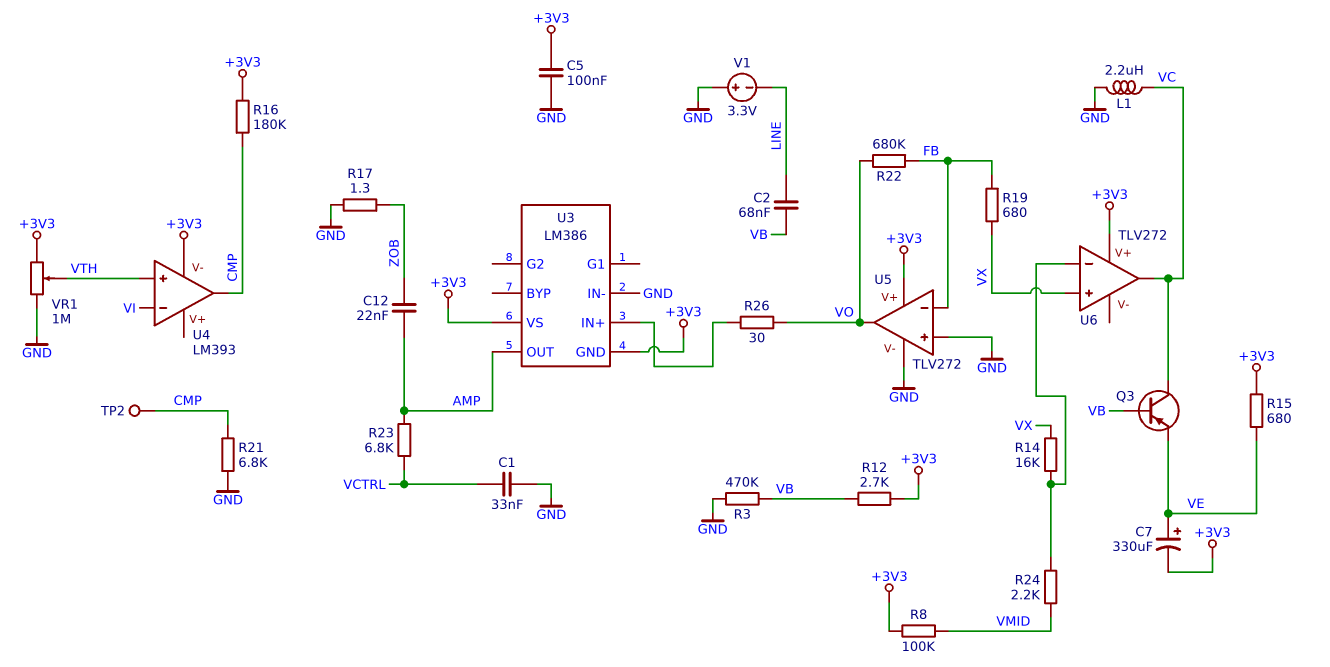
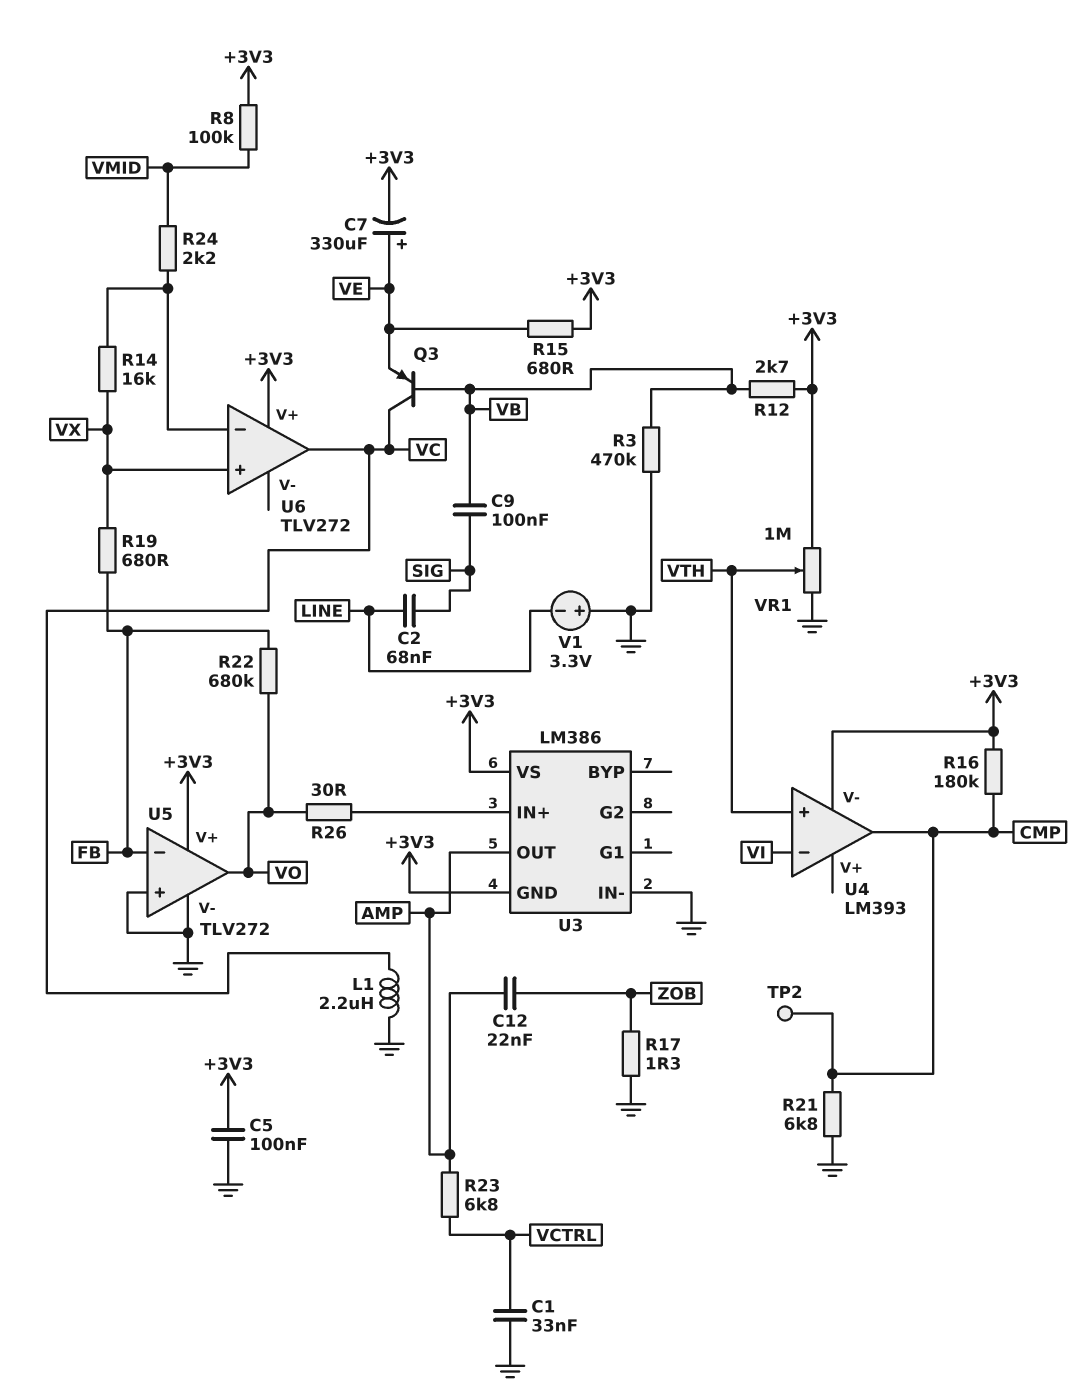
C2: 68nF (LINE, VB) -> 68nF (LINE, SIG)
C9: none -> 100nF (SIG, VB)

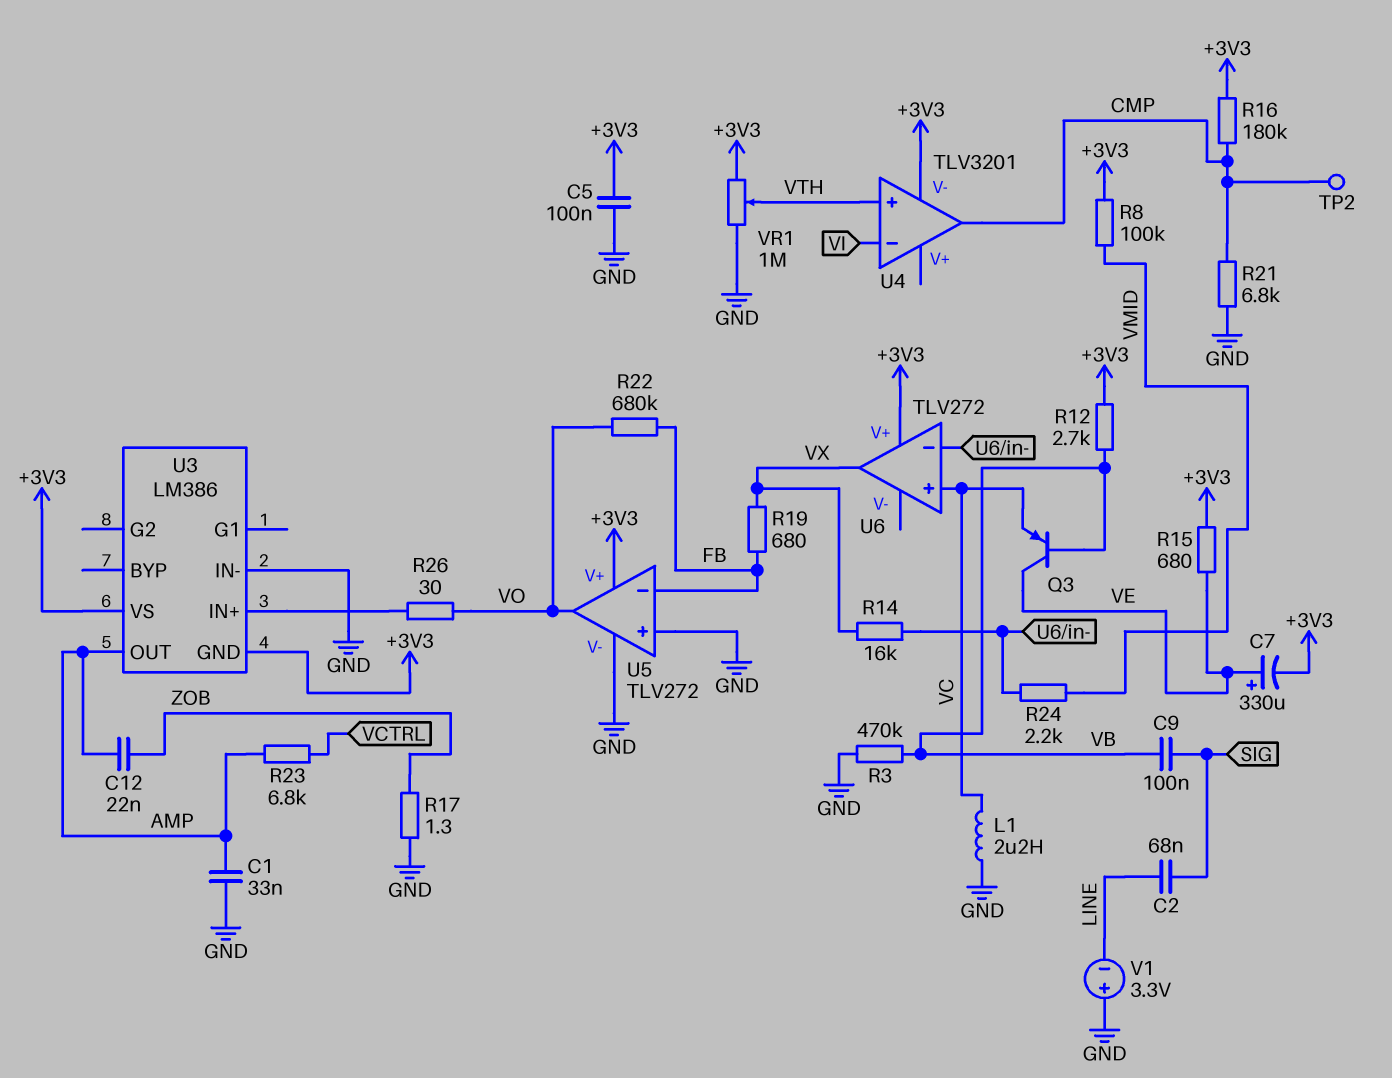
C1: 33nF (GND, VCTRL) -> 33nF (AMP, GND)
Q3: PNP (B VB, C VC, E VE) -> PNP (B VB, C VE, E VC)
U4: LM393 -> TLV3201
U6 pin in+: VX -> VC
U6 pin out: VC -> VX

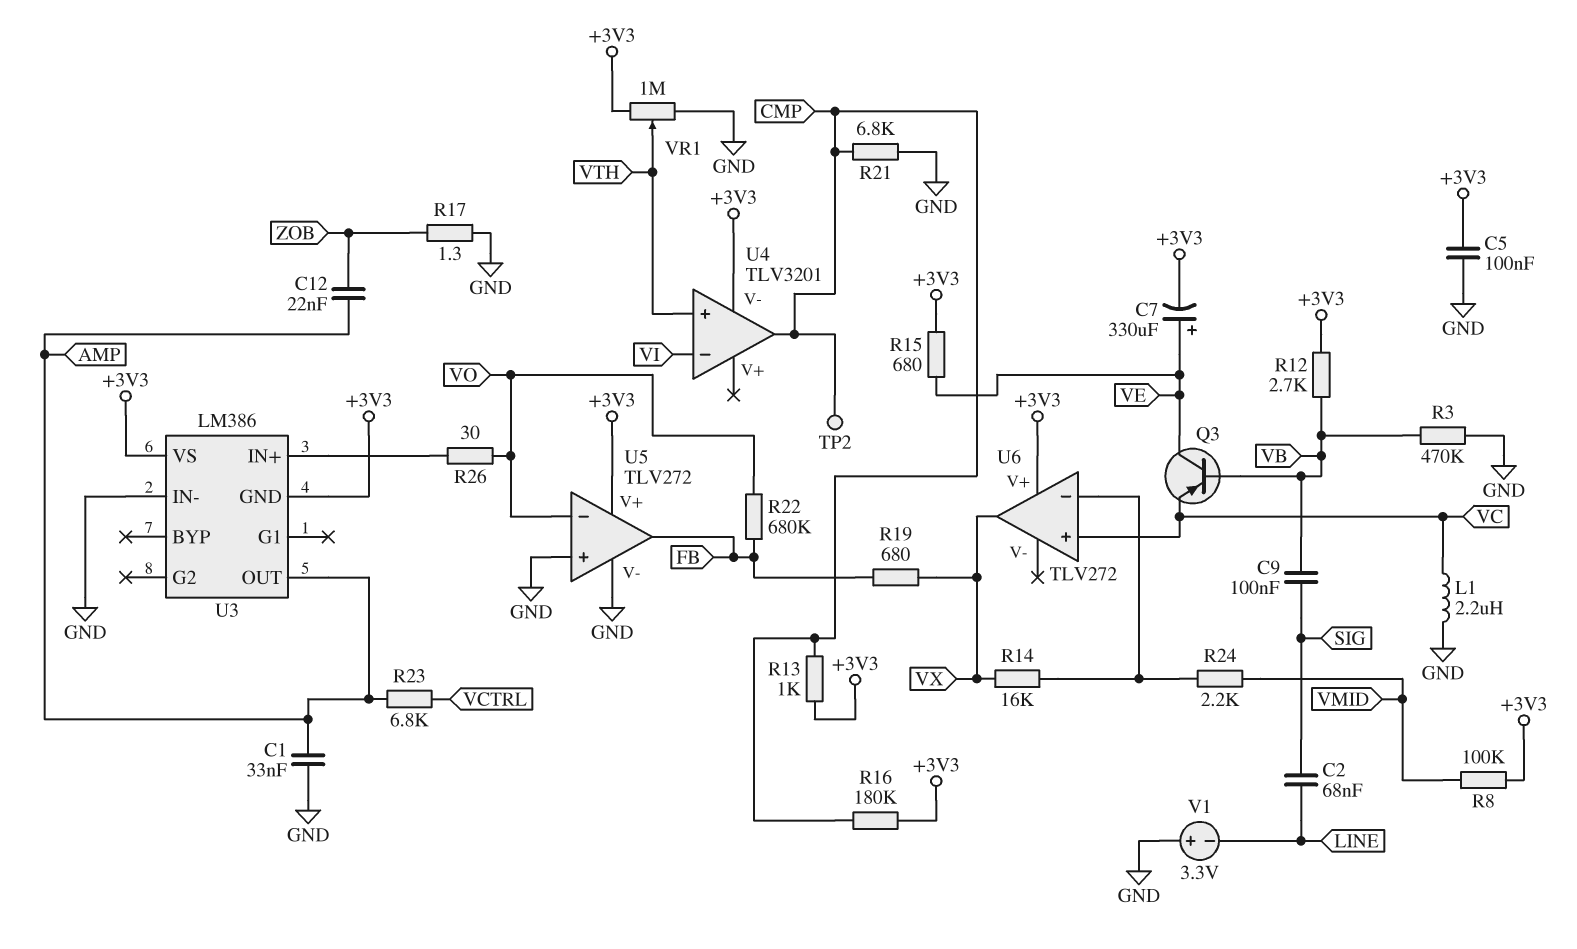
R13: none -> 1k (+3V3, CMP)
U5 pin in-: FB -> VO
U5 pin out: VO -> FB

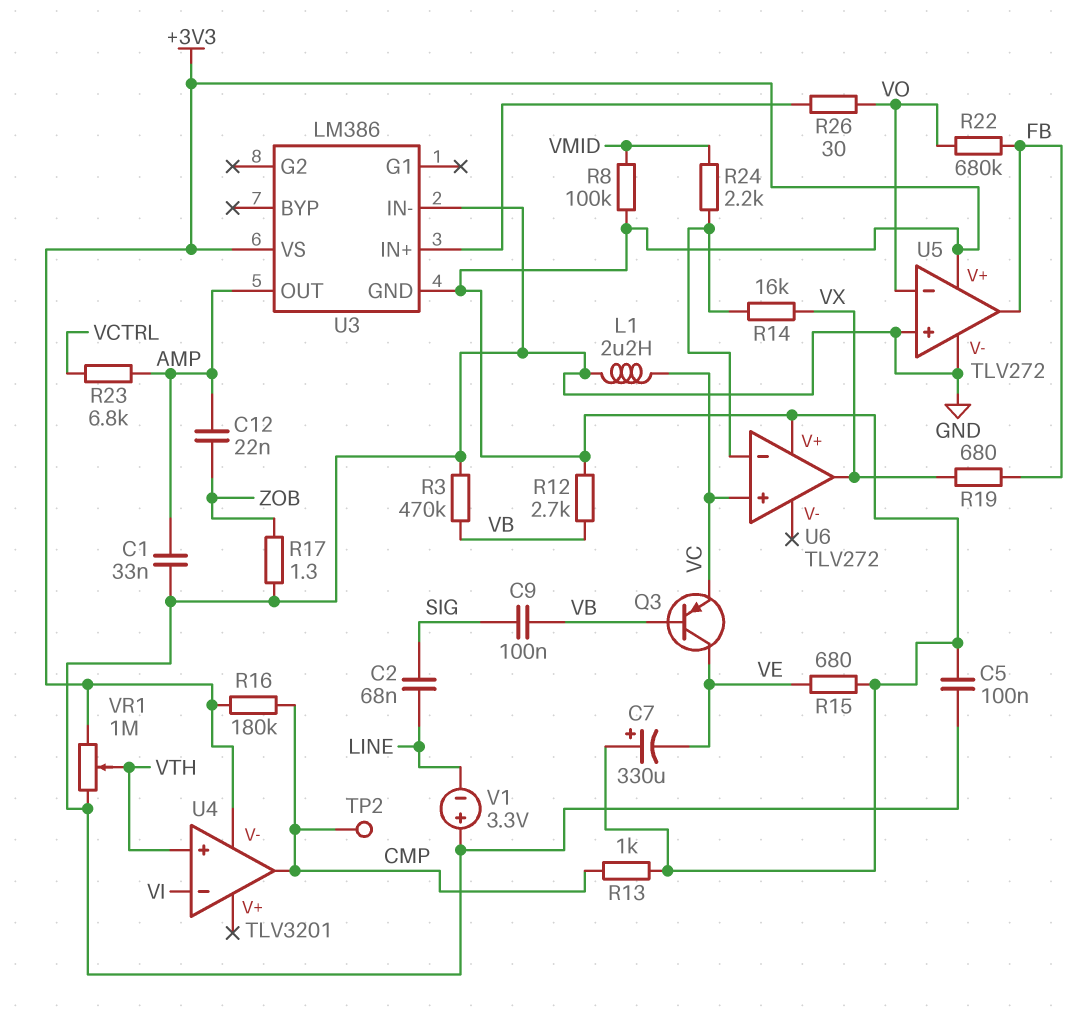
C7: 330uF (plus VE, minus +3V3) -> 330uF (plus +3V3, minus VE)
R21: 6.8k (CMP, GND) -> none

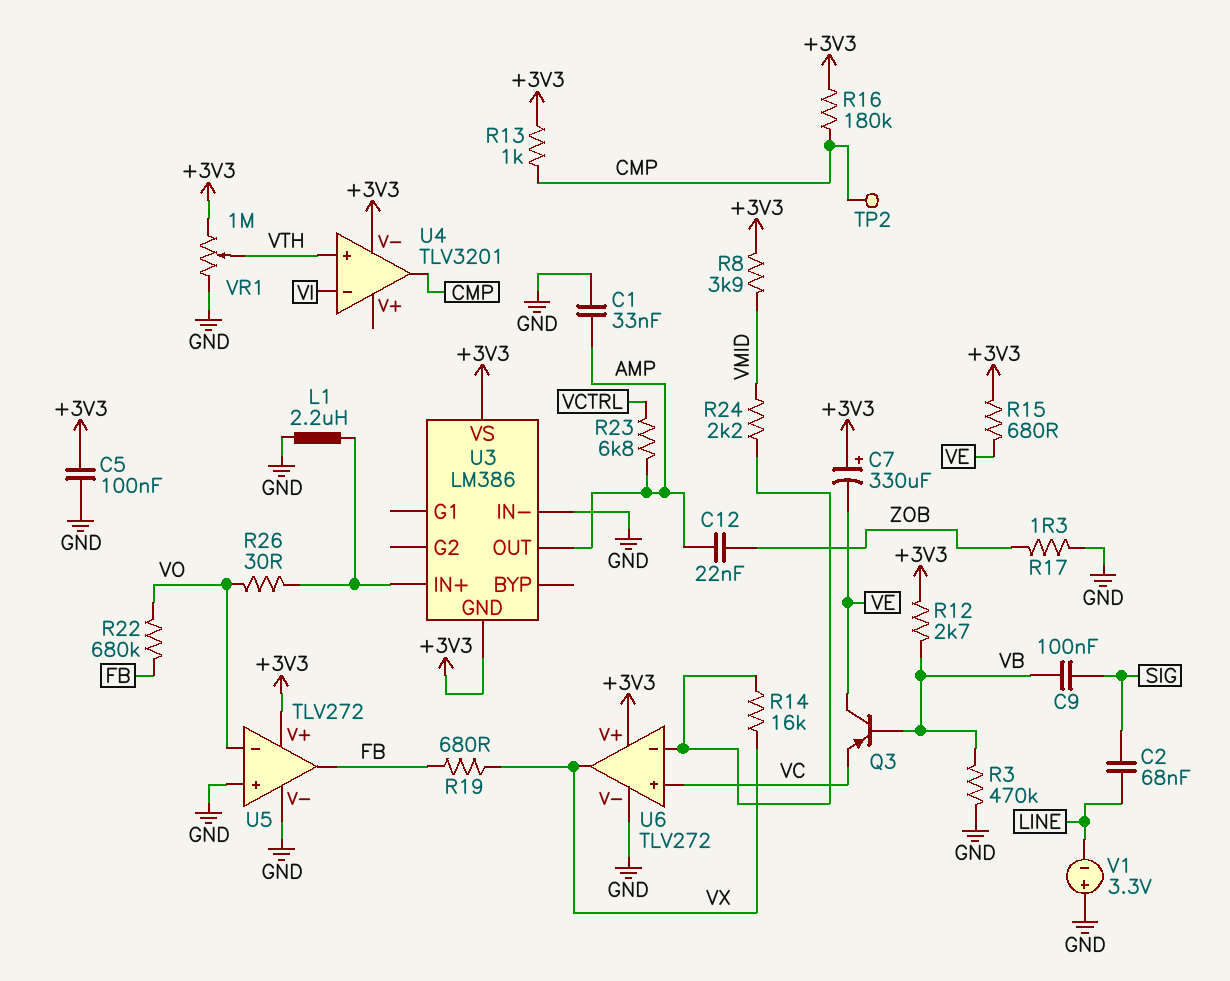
L1: 2.2uH (GND, VC) -> 2.2uH (GND, U3/IN+)
R8: 100k (+3V3, VMID) -> 3.9k (+3V3, VMID)
U6 pin V-: none -> GND

